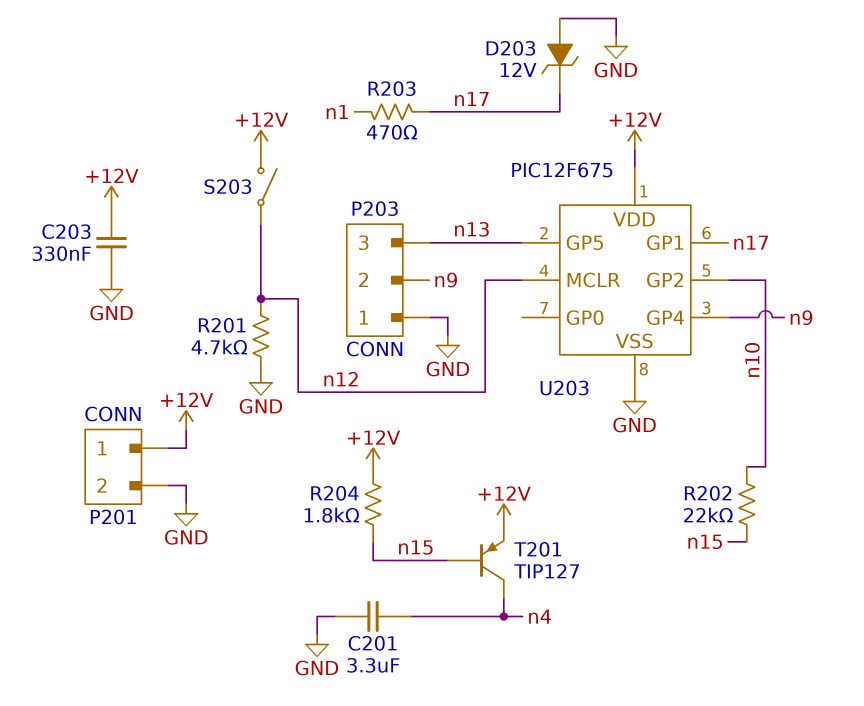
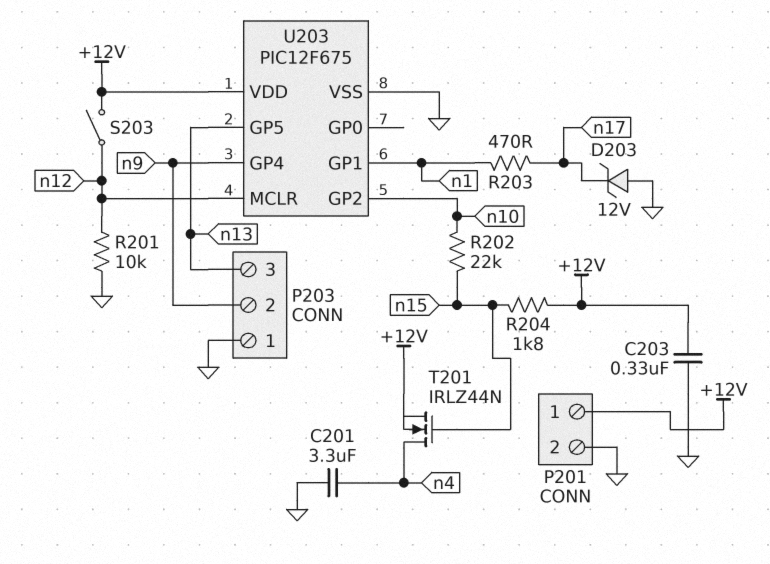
R201: 4.7k (GND, n12) -> 10k (GND, n12)
T201: PNP TIP127 (B n15, C n4, E +12V) -> NMOS IRLZ44N (G n15, D n4, S +12V)
U203 pin GP1: n17 -> n1

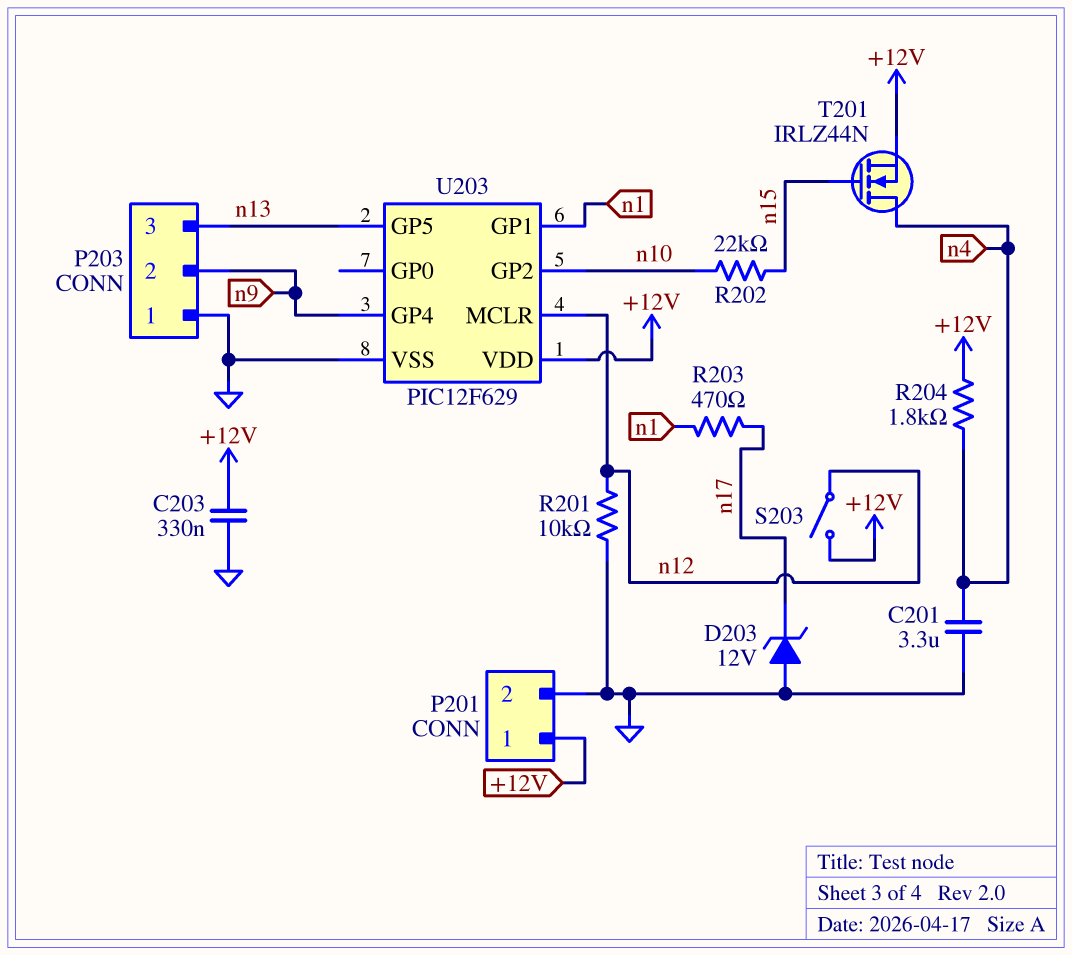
R204: 1.8k (+12V, n15) -> 1.8k (+12V, n4)
U203: PIC12F675 -> PIC12F629

